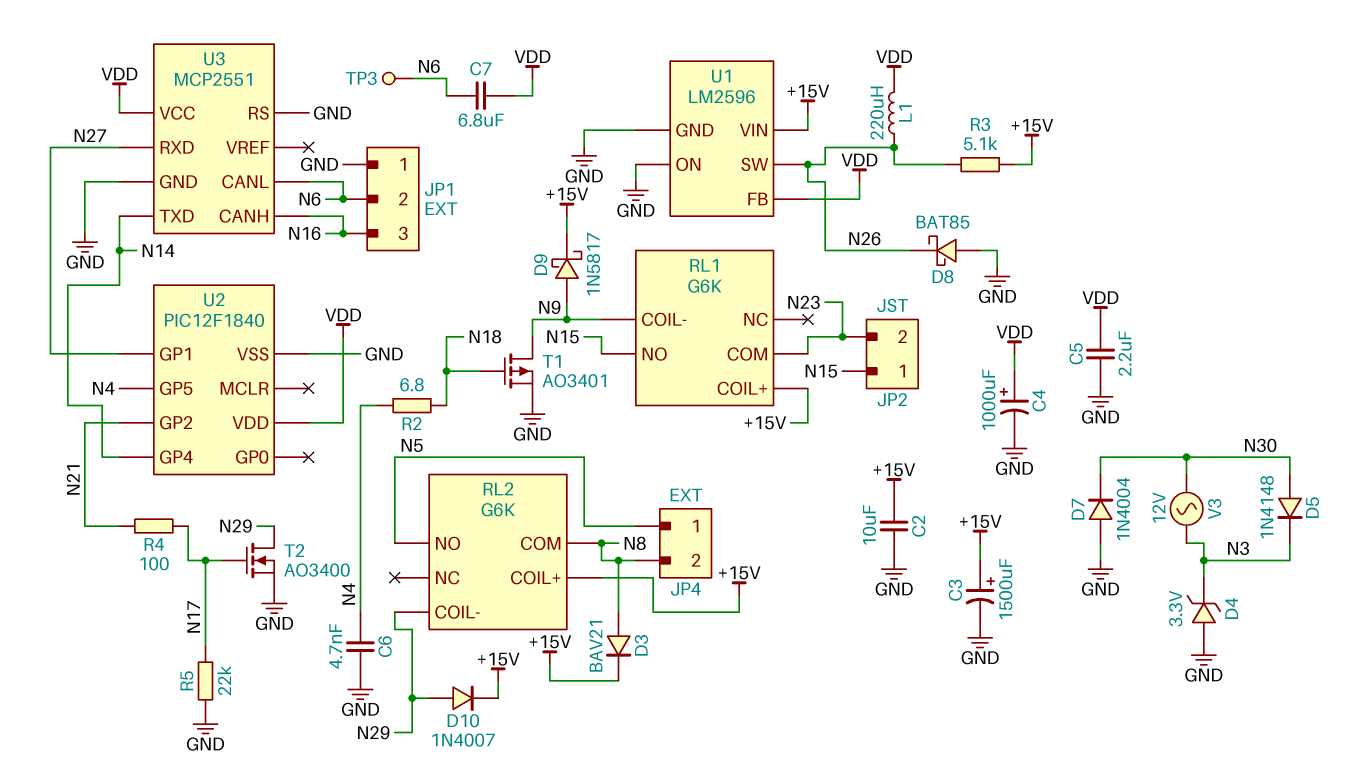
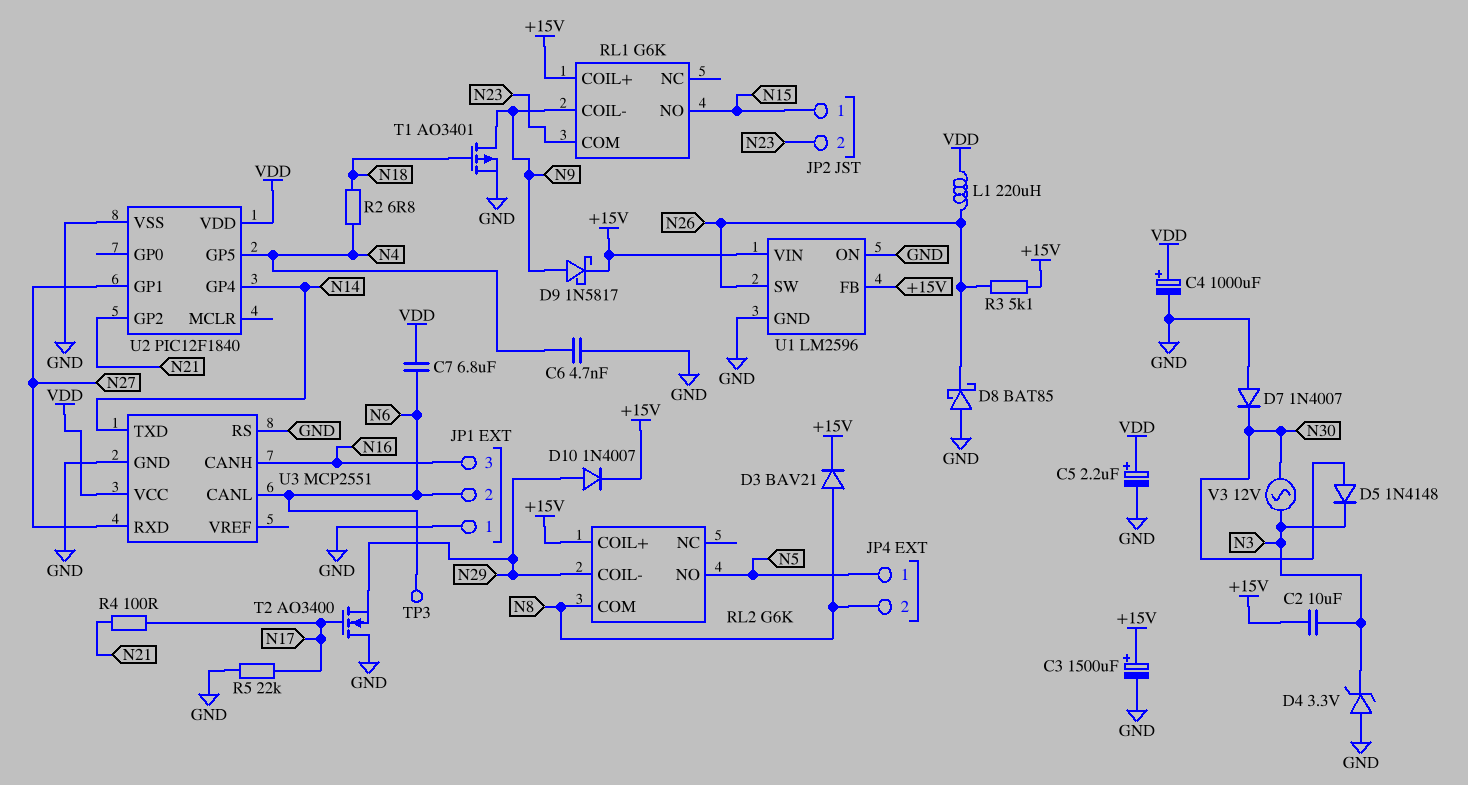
C2: 10uF (+15V, GND) -> 10uF (+15V, N3)
C5: 2.2uF (GND, VDD) -> 2.2uF (plus VDD, minus GND)
D7: diode 1N4004 (A GND, K N30) -> diode 1N4007 (A GND, K N30)
T2: NMOS AO3400 (G N17, D N29, S GND) -> NMOS AO3400 (G N17, D GND, S N29)
U1 pin FB: VDD -> +15V

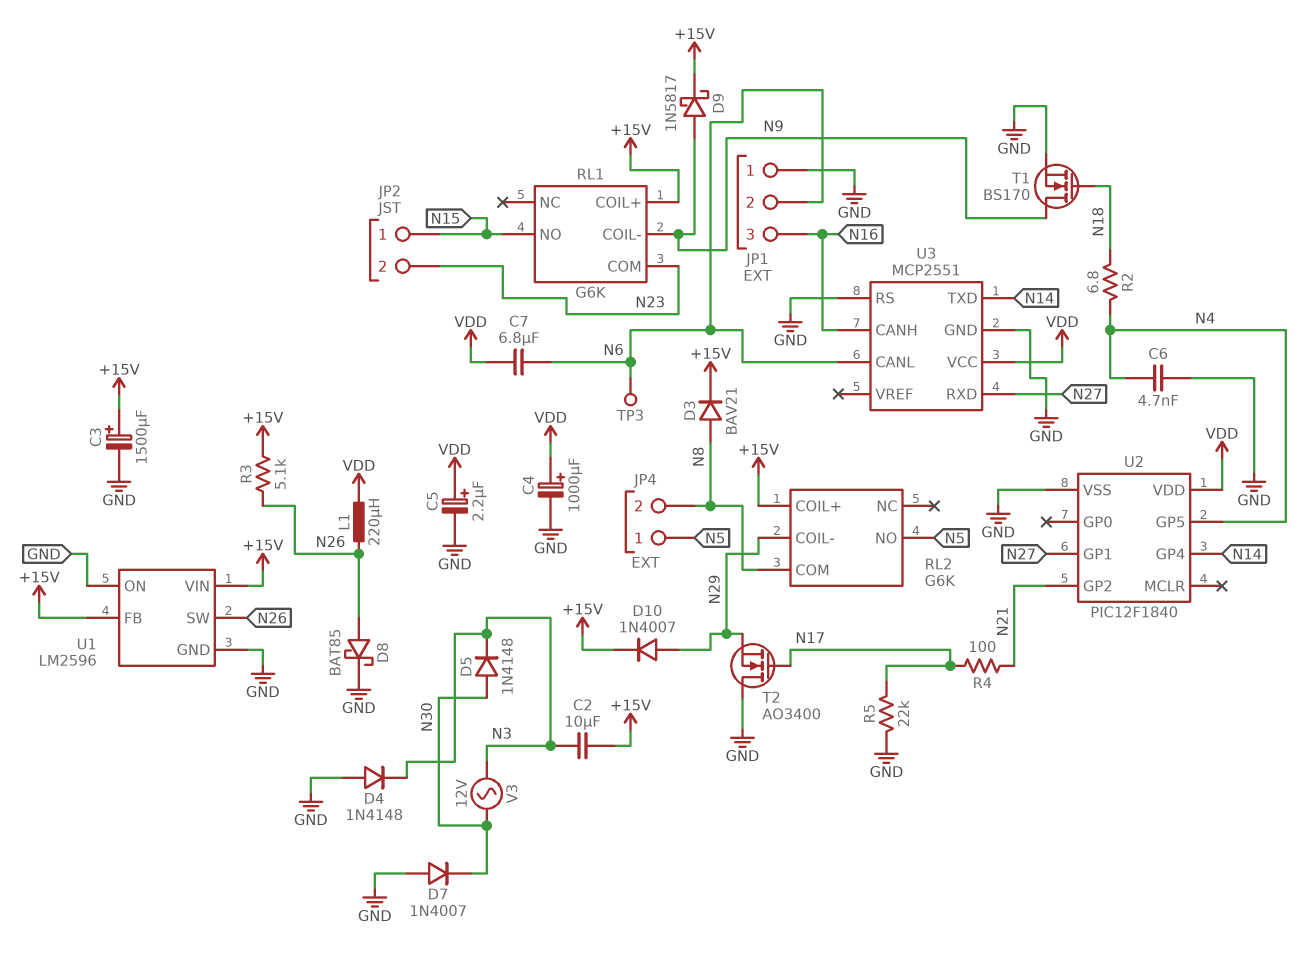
D4: zener 3.3V (A GND, K N3) -> diode 1N4148 (A GND, K N3)
D8: schottky BAT85 (A GND, K N26) -> schottky BAT85 (A N26, K GND)
T1: PMOS AO3401 (G N18, D N9, S GND) -> NMOS BS170 (G N18, D N9, S GND)

